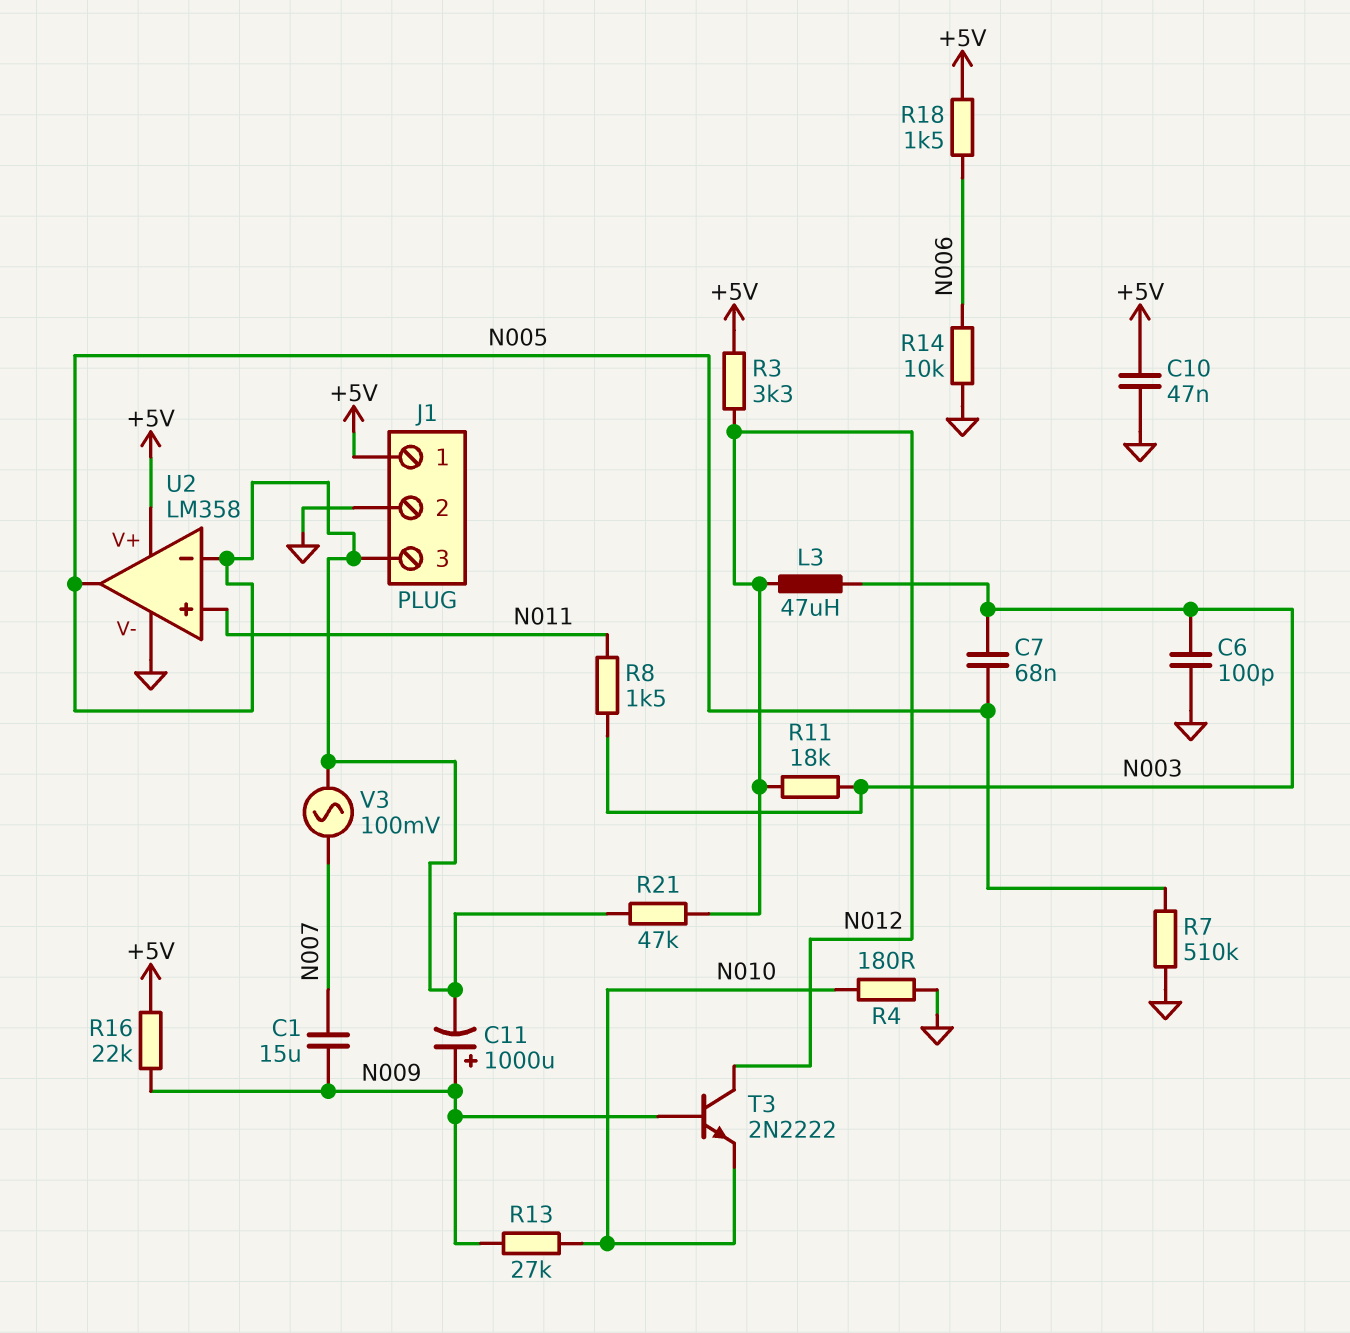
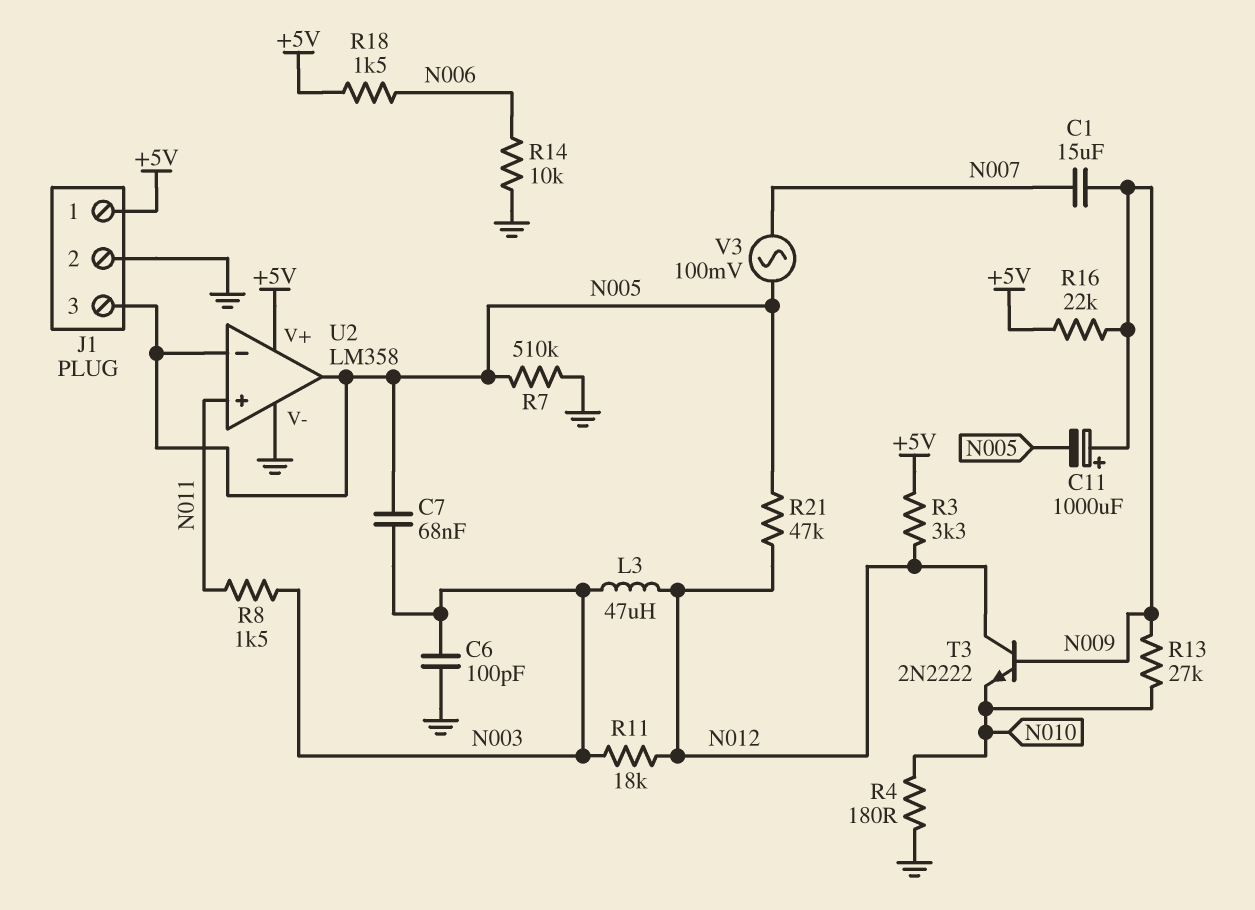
C10: 47nF (+5V, GND) -> none

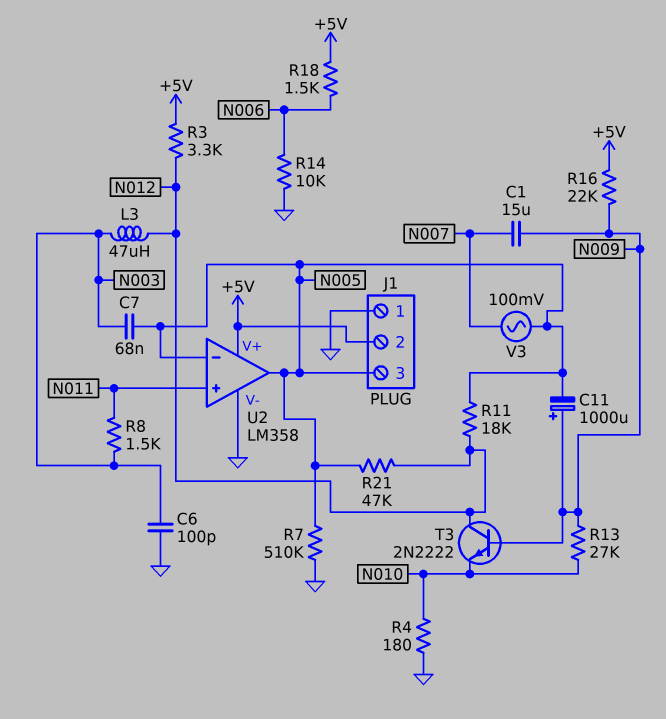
J1 pin 1: +5V -> GND
J1 pin 2: GND -> +5V
R11: 18k (N003, N012) -> 18k (N005, N012)

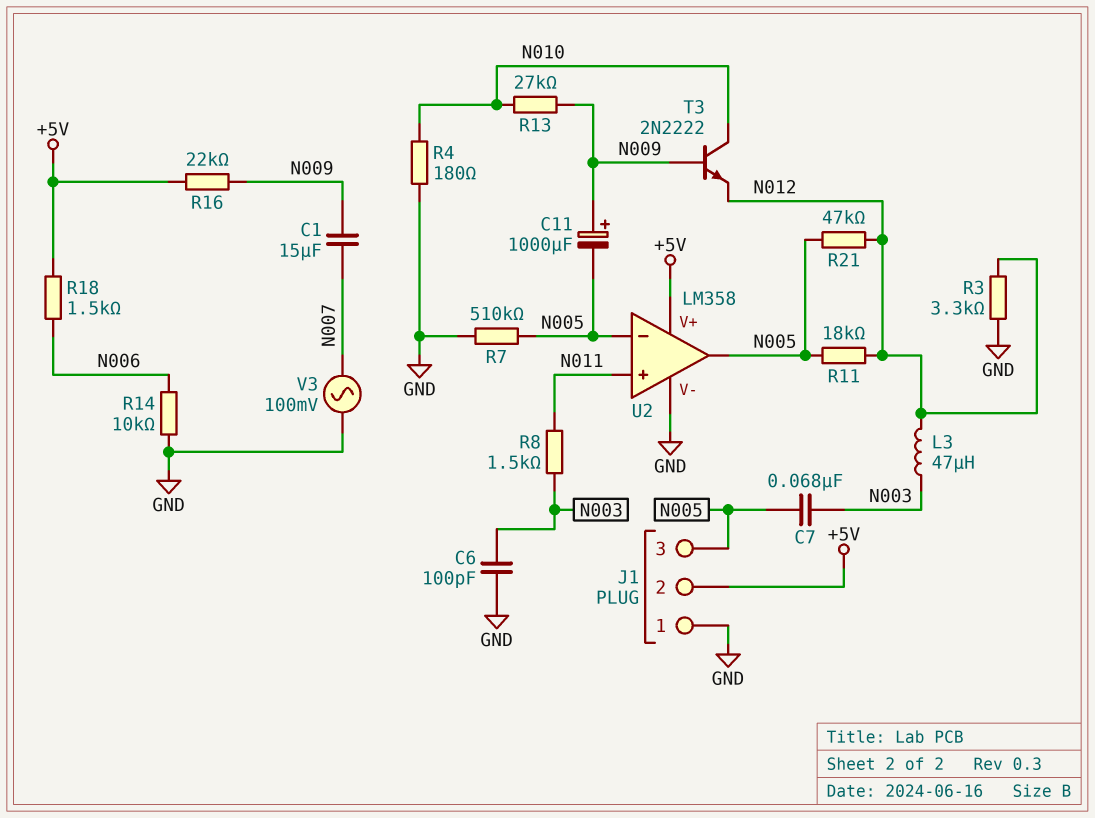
R3: 3.3k (+5V, N012) -> 3.3k (GND, N012)
T3: NPN 2N2222 (B N009, C N012, E N010) -> NPN 2N2222 (B N009, C N010, E N012)
V3: AC 100mV (N005, N007) -> AC 100mV (GND, N007)

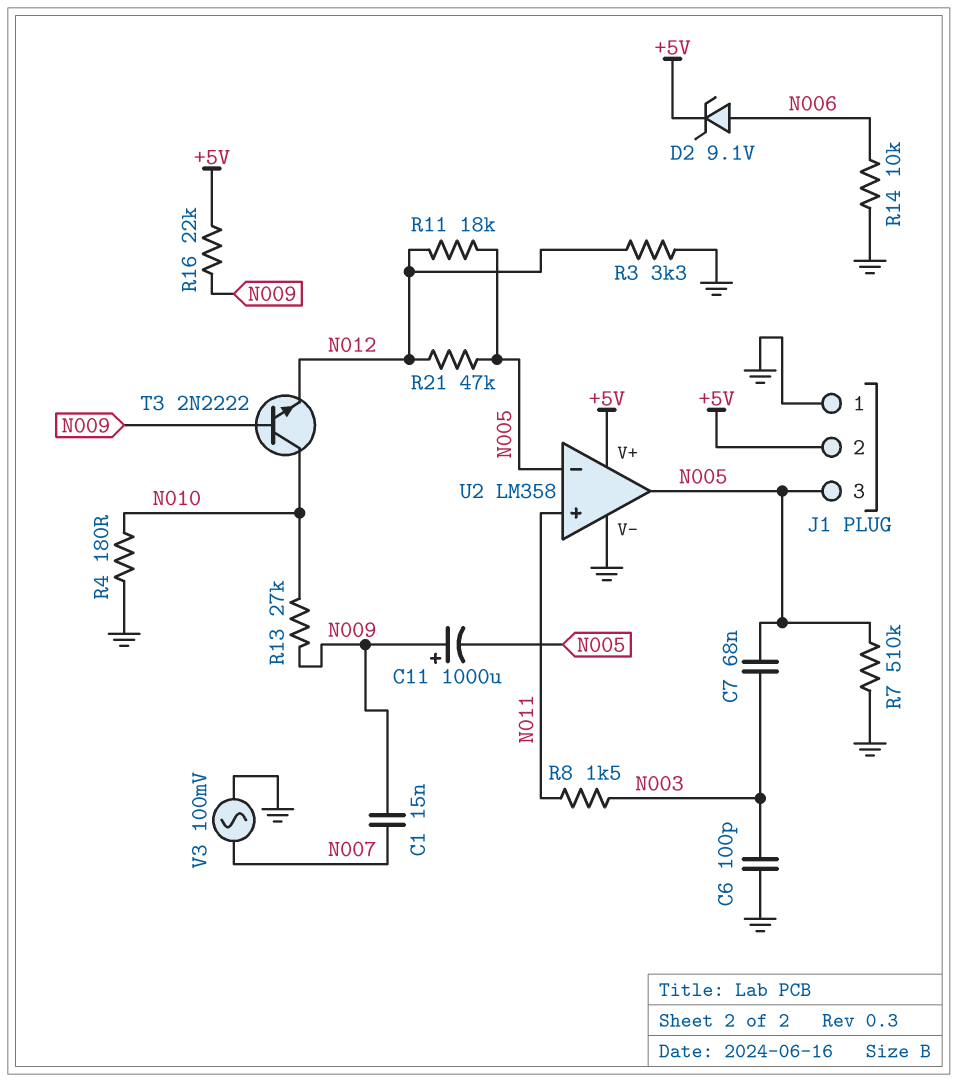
C1: 15uF (N007, N009) -> 15nF (N007, N009)
D2: none -> zener 9.1V (A N006, K +5V)
L3: 47uH (N003, N012) -> none
R18: 1.5k (+5V, N006) -> none

